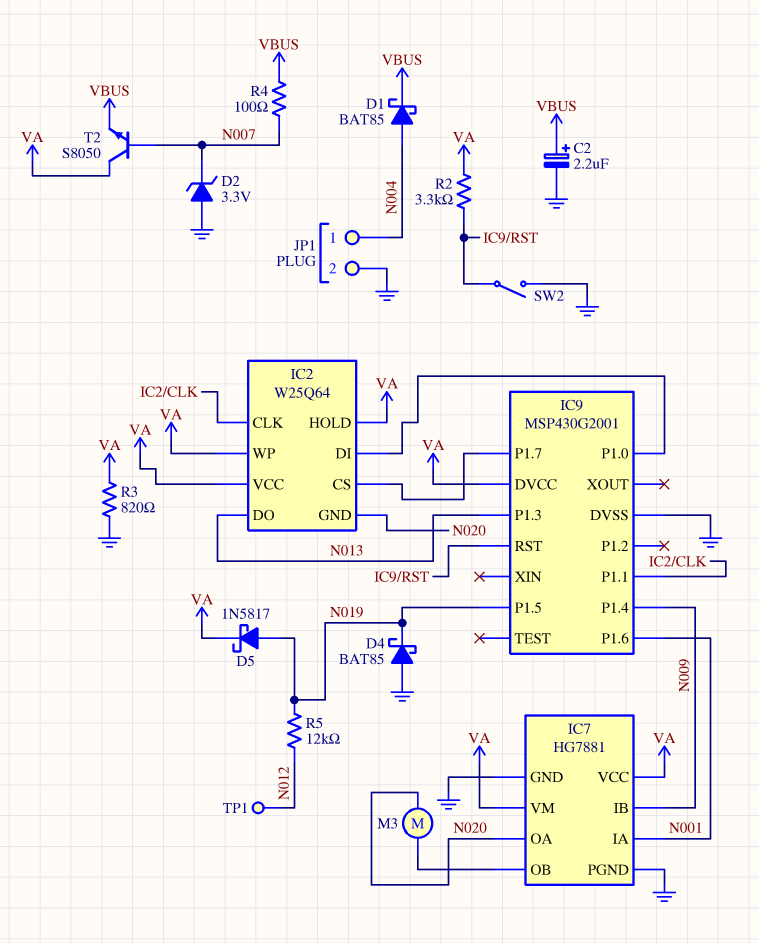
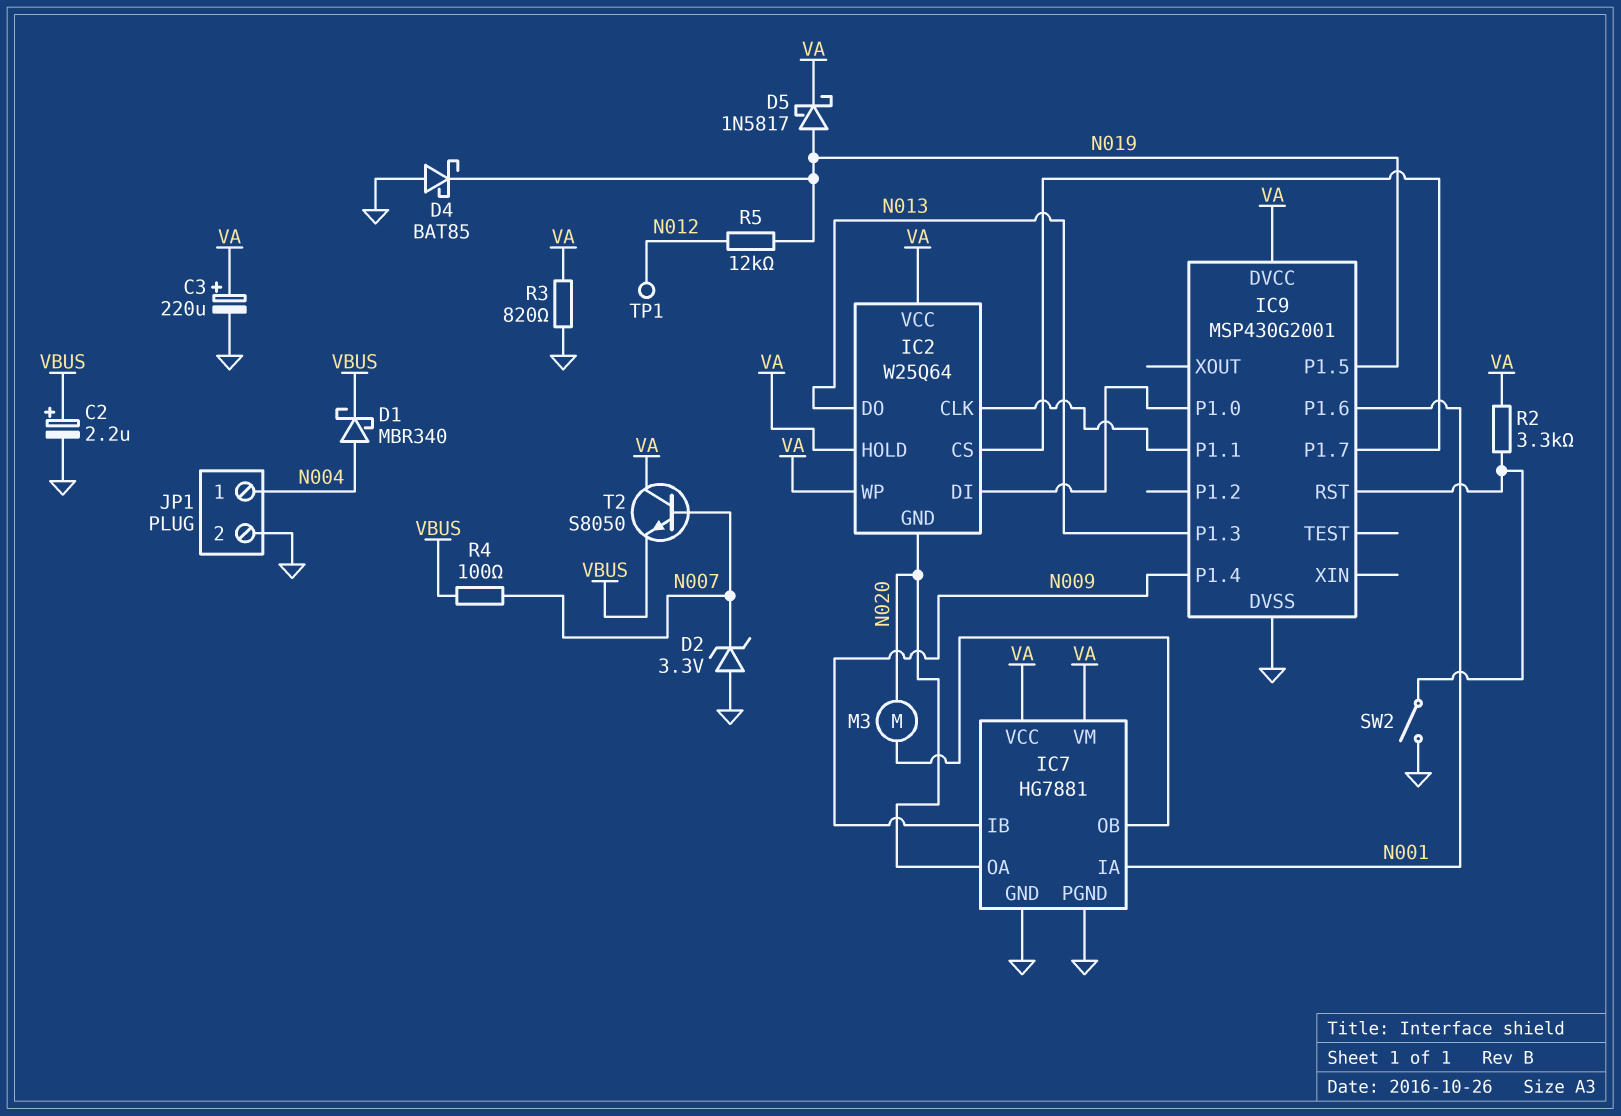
C3: none -> 220uF (plus VA, minus GND)
D1: schottky BAT85 (A N004, K VBUS) -> schottky MBR340 (A N004, K VBUS)

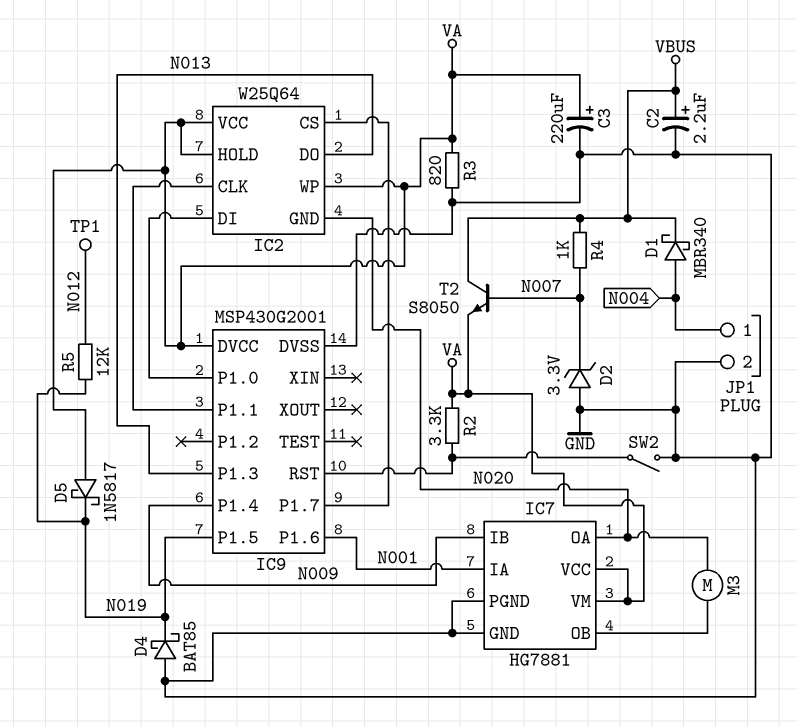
D5: schottky 1N5817 (A N019, K VA) -> schottky 1N5817 (A VA, K N019)
R4: 100 (N007, VBUS) -> 1k (N007, VBUS)
T2: NPN S8050 (B N007, C VA, E VBUS) -> NPN S8050 (B N007, C VBUS, E VA)

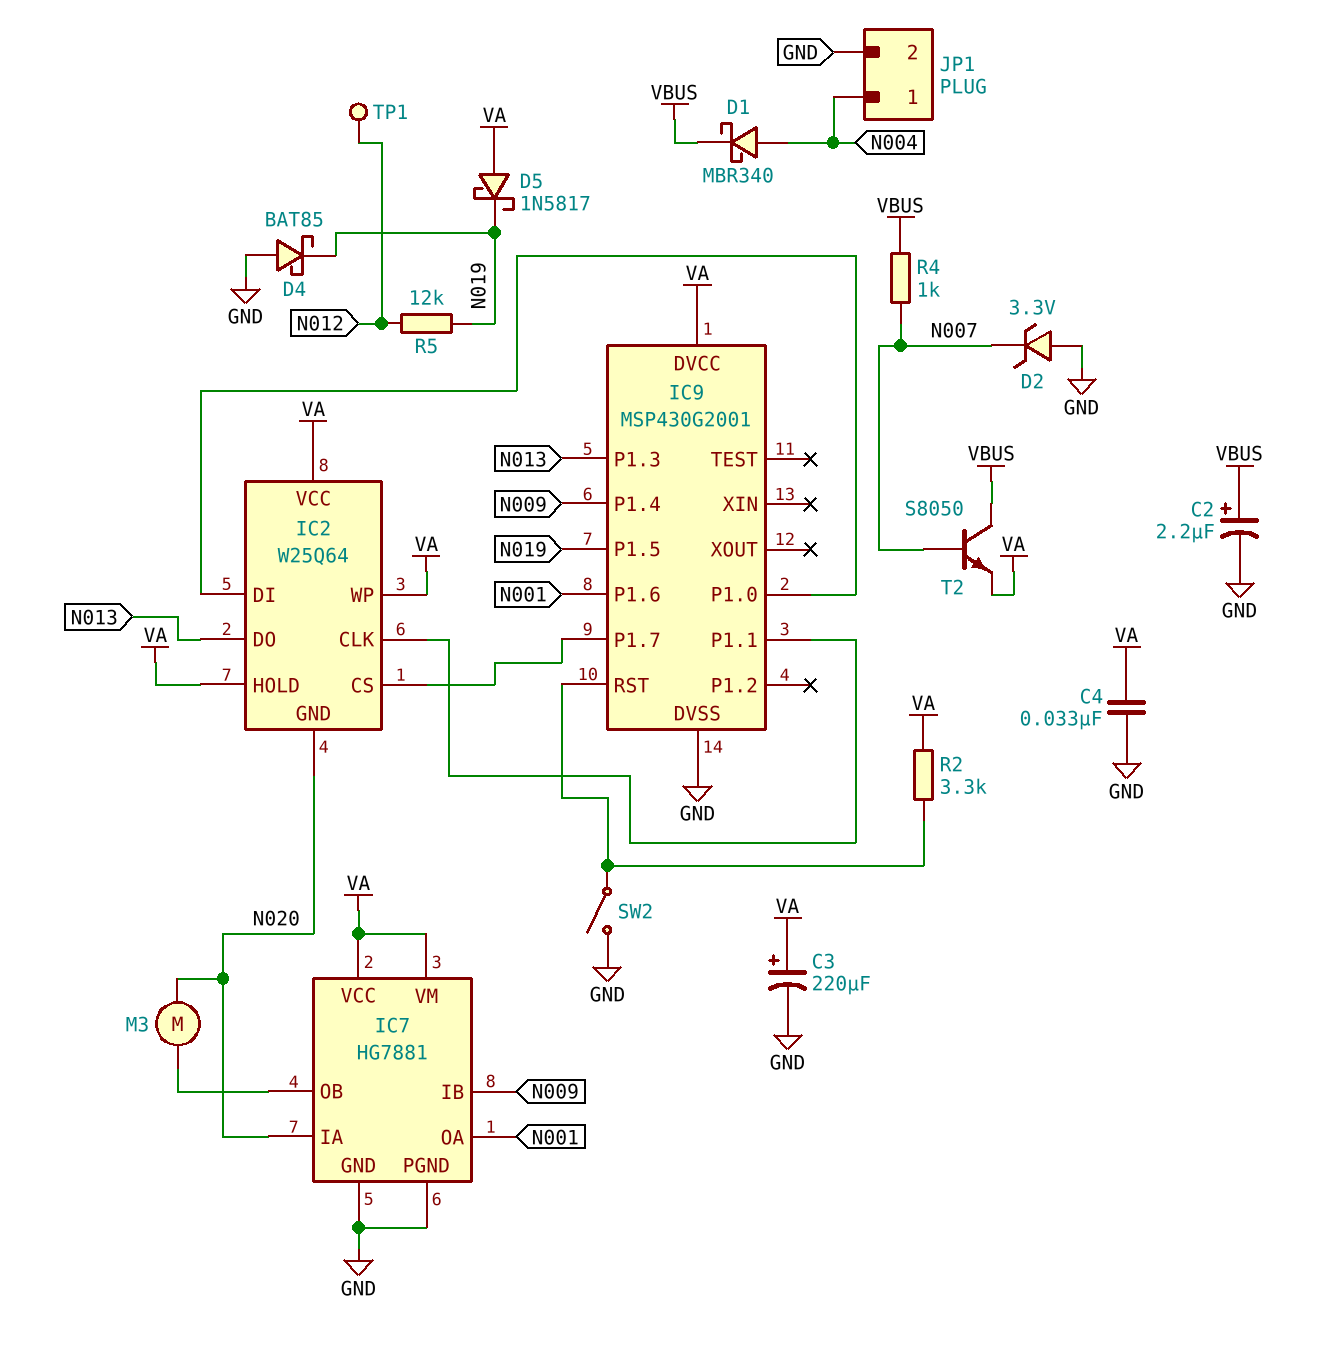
C4: none -> 33nF (GND, VA)
IC7 pin IA: N001 -> N020
IC7 pin OA: N020 -> N001
R3: 820 (GND, VA) -> none

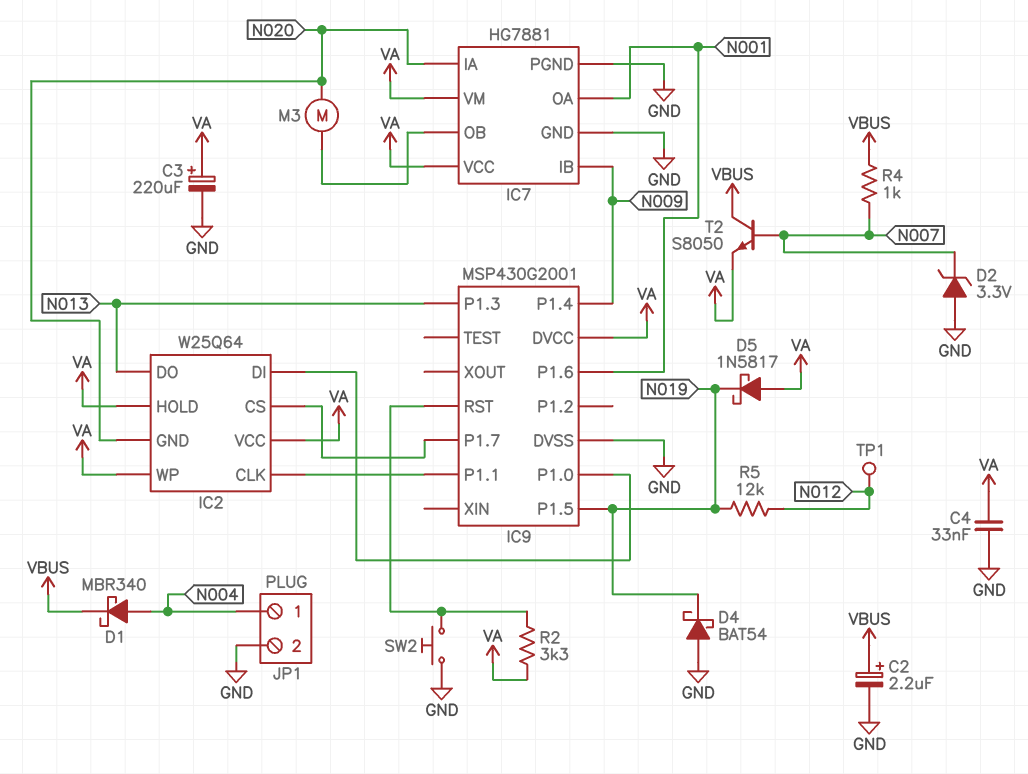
D4: schottky BAT85 (A GND, K N019) -> schottky BAT54 (A GND, K N019)
SW2: switch (GND, IC9/RST) -> button (GND, IC9/RST)

